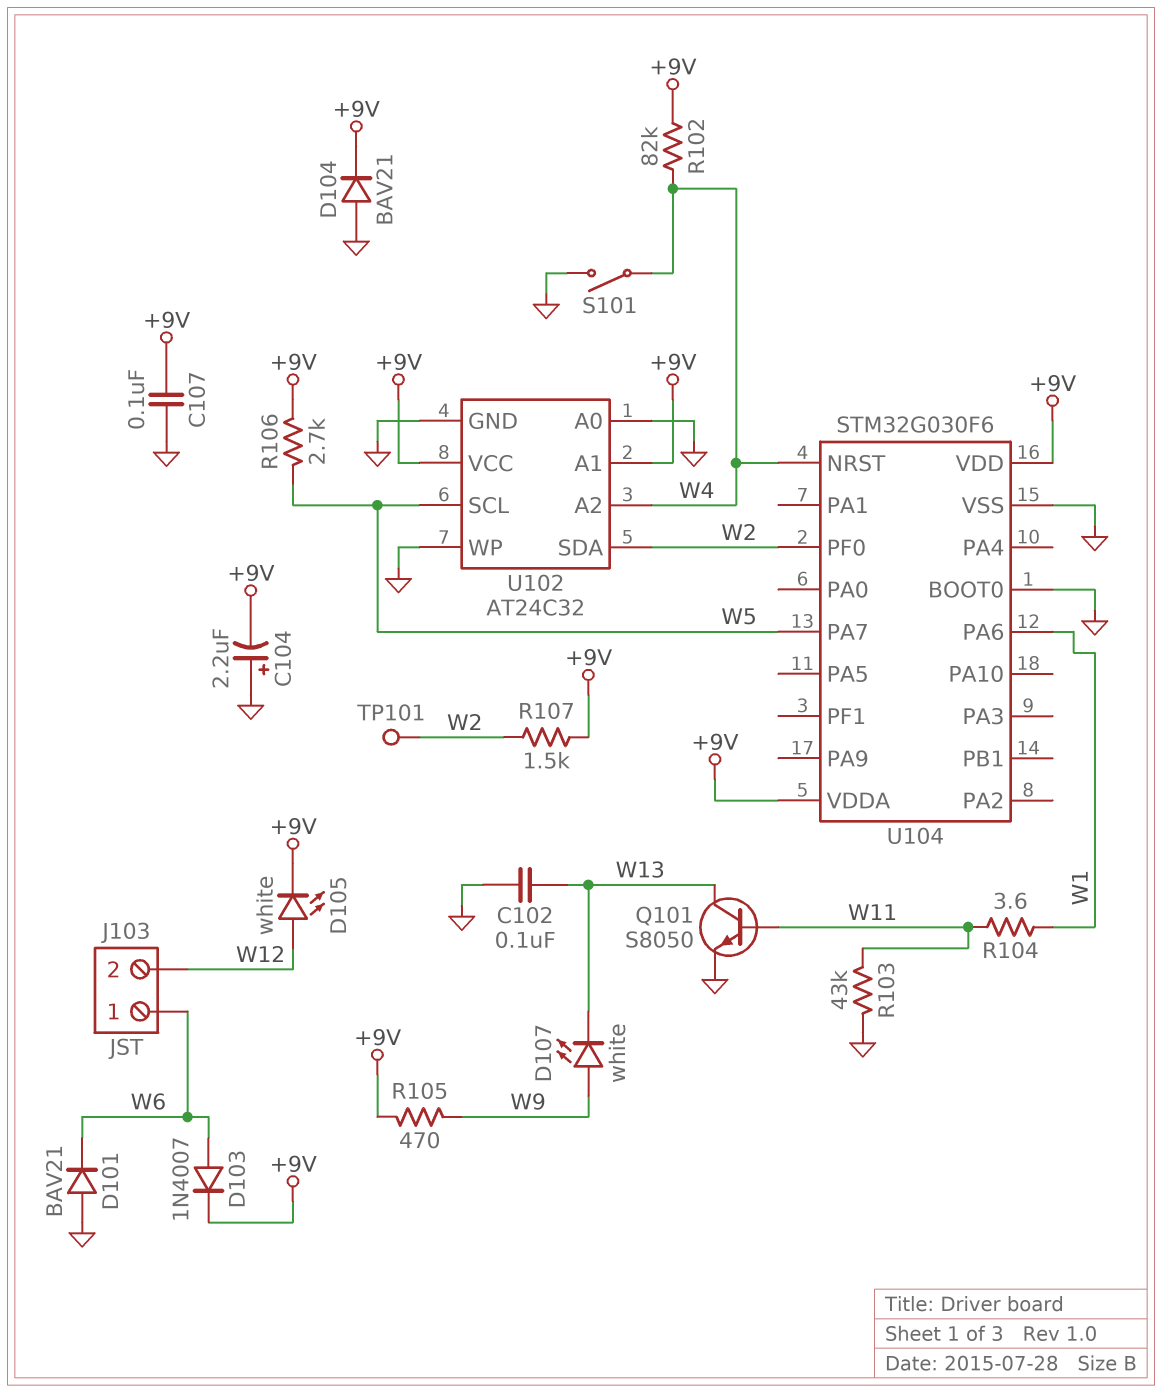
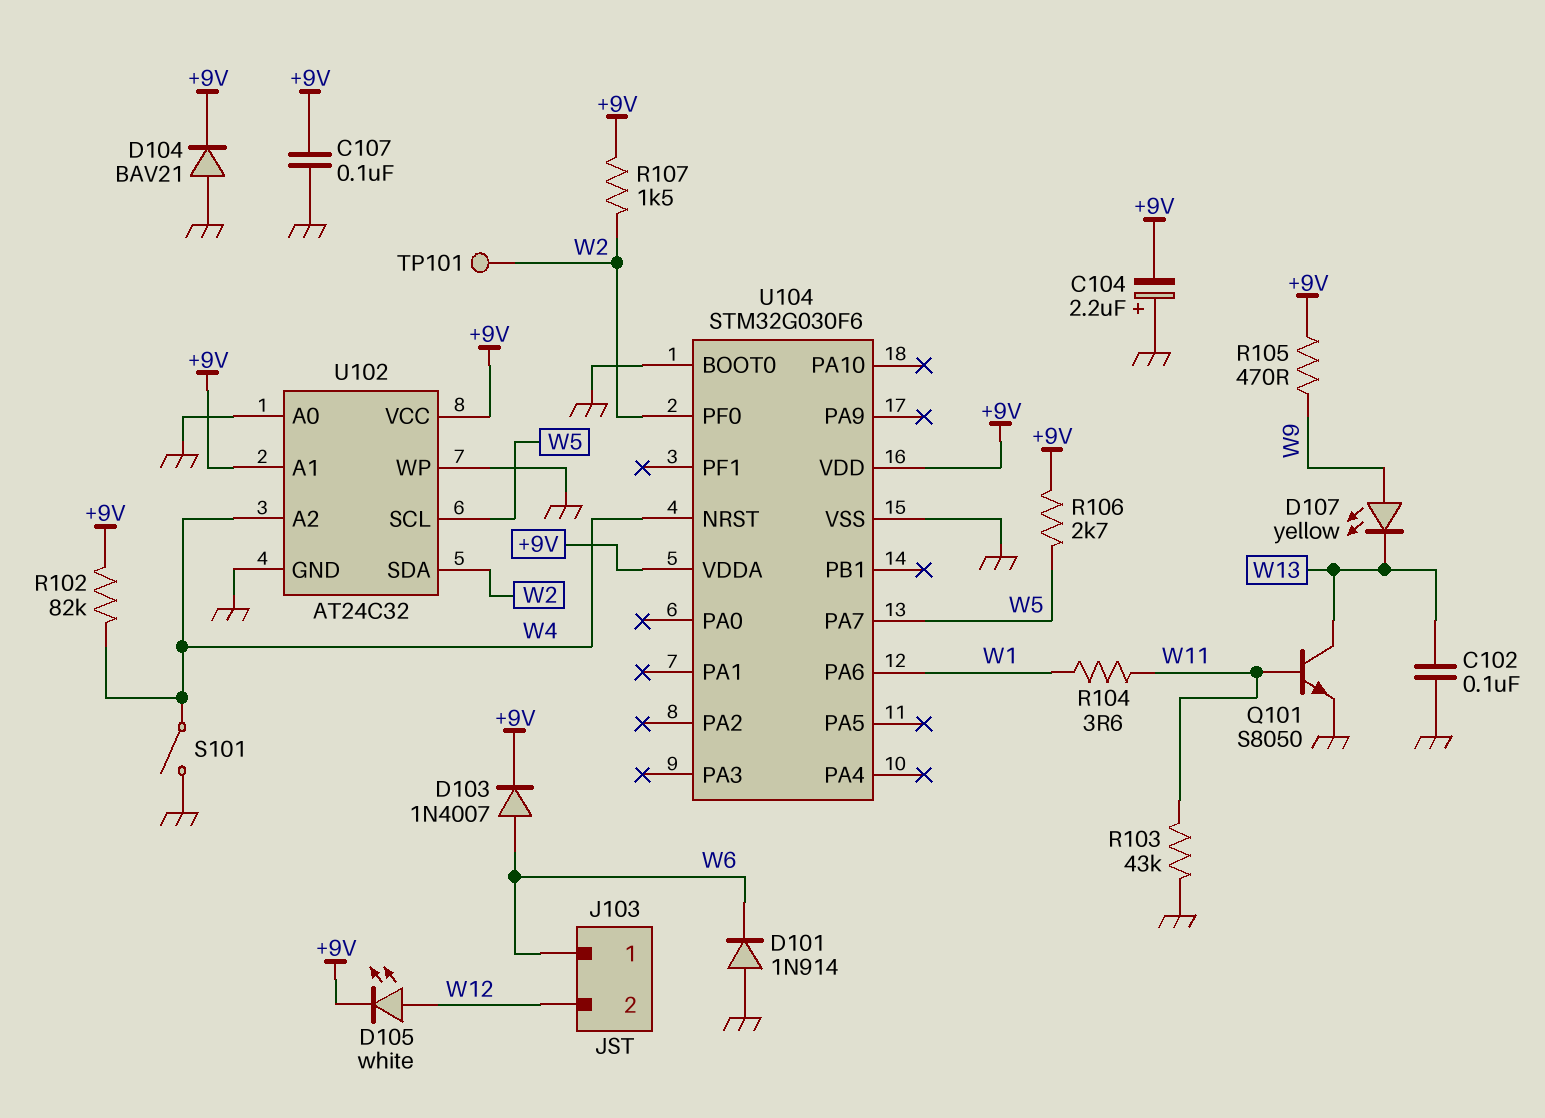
D101: diode BAV21 (A GND, K W6) -> diode 1N914 (A GND, K W6)
D107: LED white (A W9, K W13) -> LED yellow (A W9, K W13)

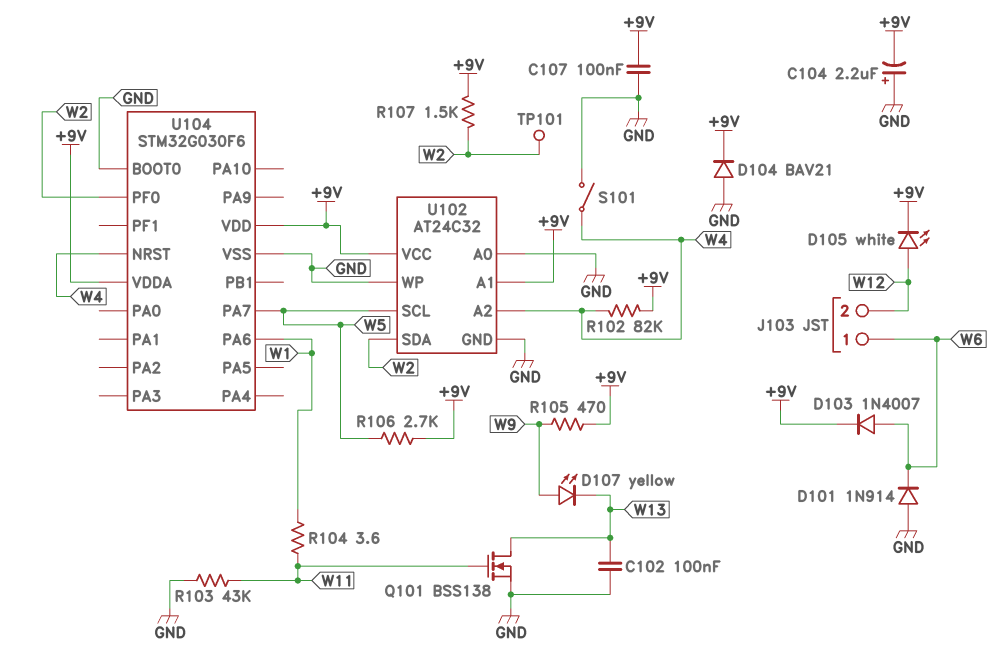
Q101: NPN S8050 (B W11, C W13, E GND) -> NMOS BSS138 (G W11, D W13, S GND)

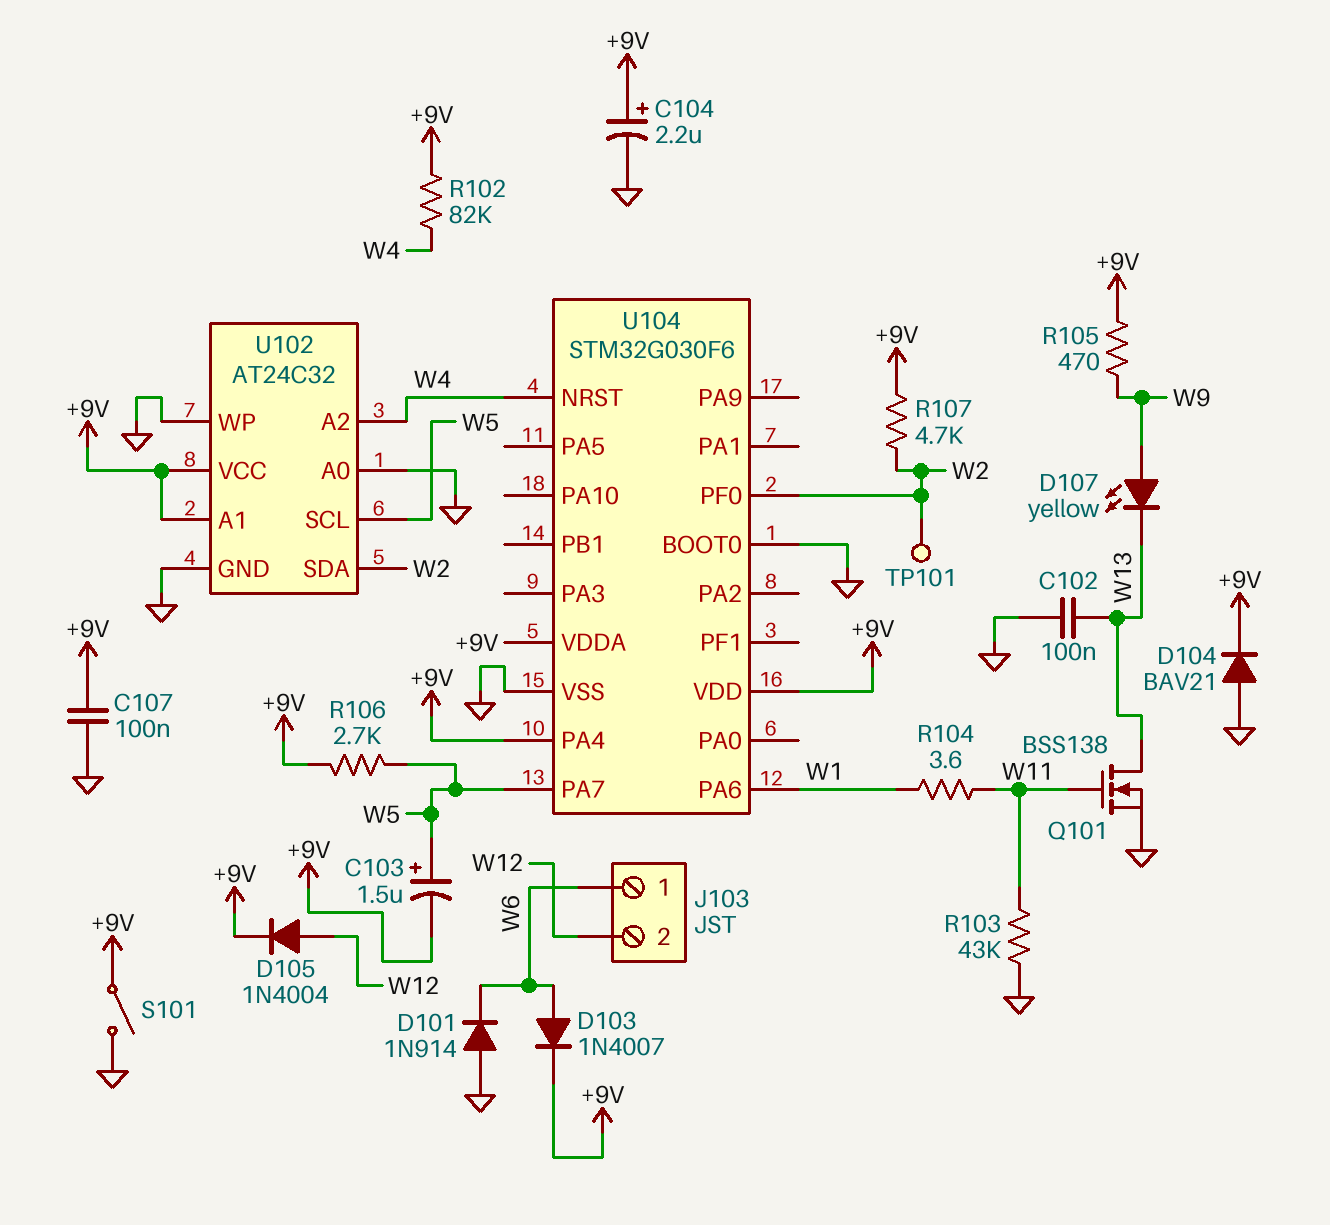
C103: none -> 1.5uF (plus W5, minus +9V)
C104: 2.2uF (plus GND, minus +9V) -> 2.2uF (plus +9V, minus GND)
D105: LED white (A W12, K +9V) -> diode 1N4004 (A W12, K +9V)
R107: 1.5k (+9V, W2) -> 4.7k (+9V, W2)
S101: switch (GND, W4) -> switch (+9V, GND)
U104 pin PA4: none -> +9V

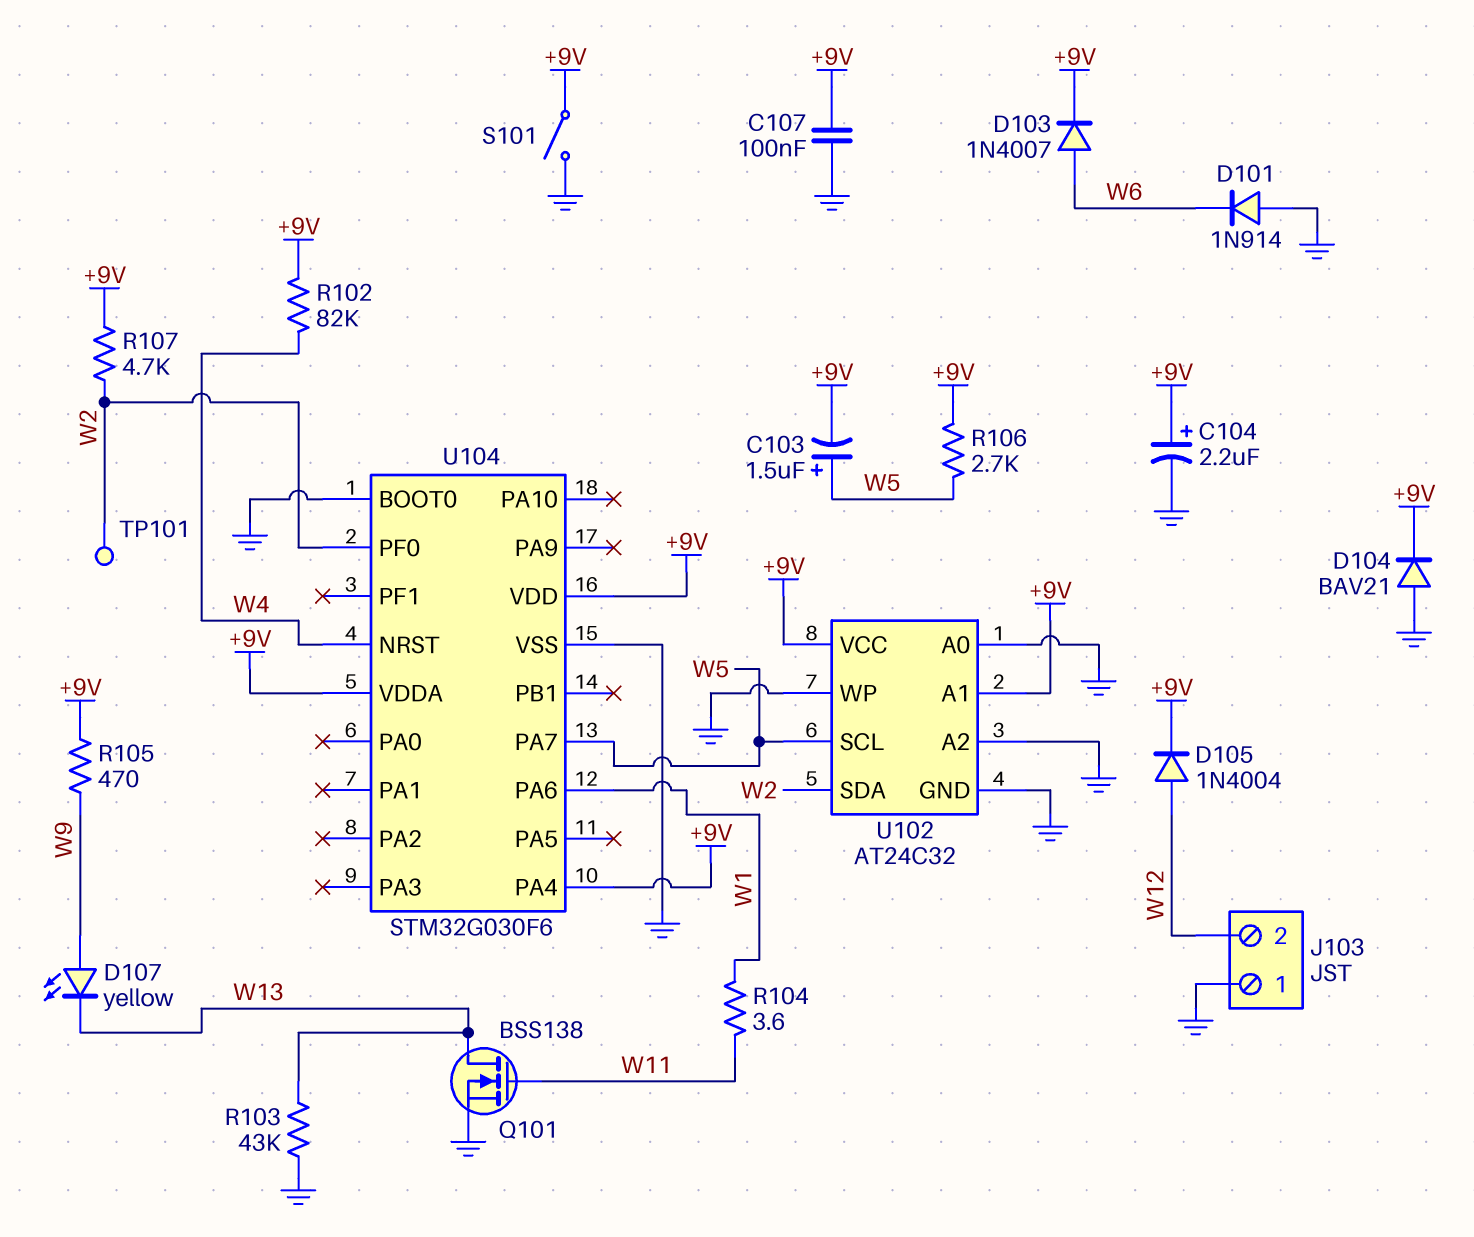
C102: 100nF (GND, W13) -> none
J103 pin 1: W6 -> GND
R103: 43k (GND, W11) -> 43k (GND, W13)
U102 pin A2: W4 -> GND

